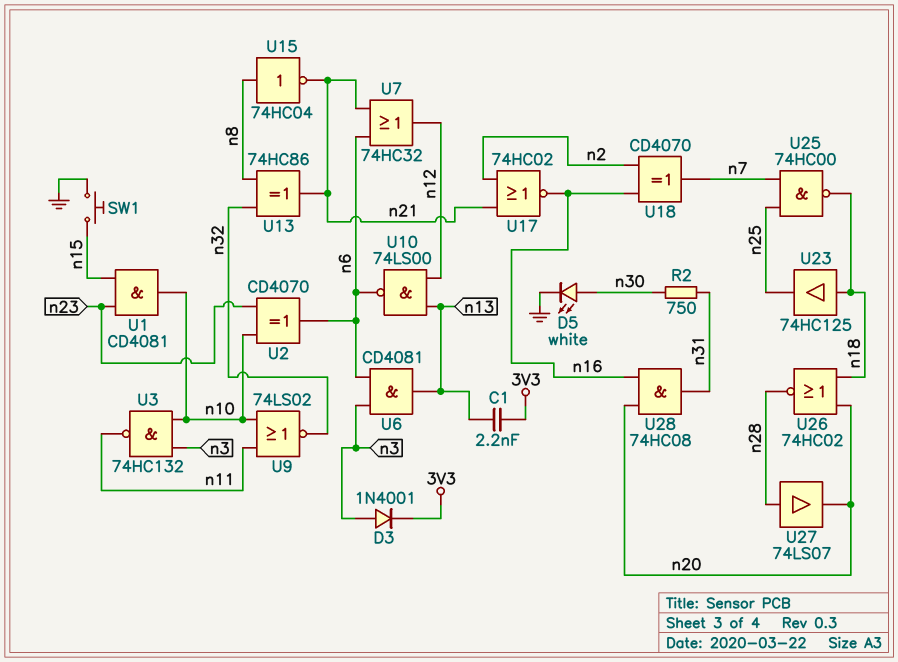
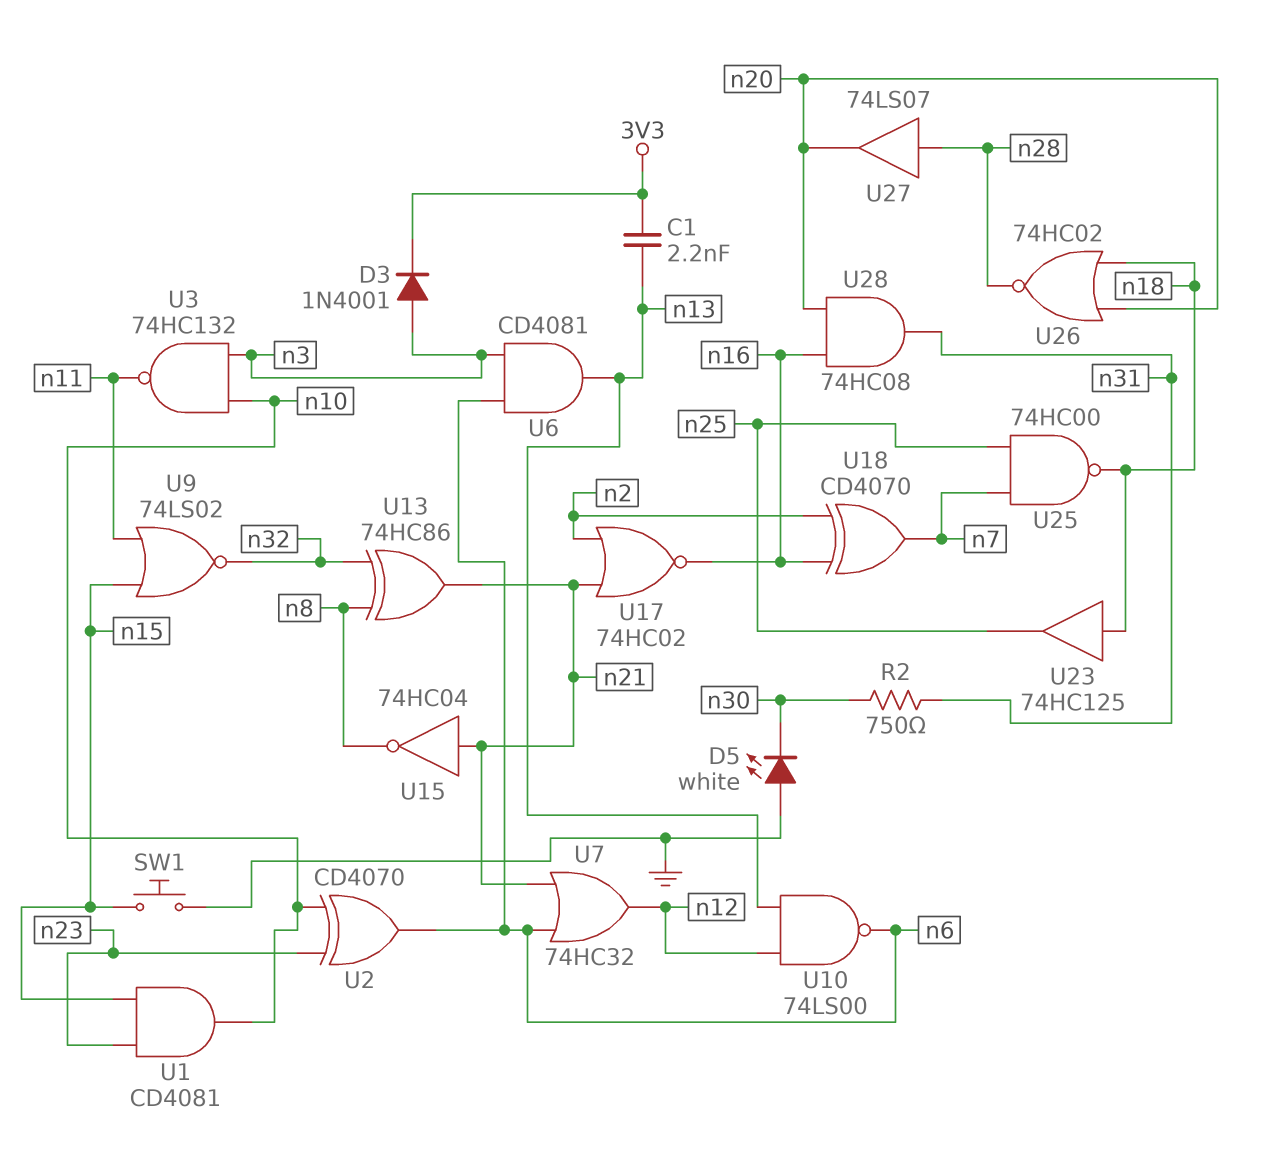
D5: LED white (A n30, K GND) -> LED white (A GND, K n30)
U9: NOR 74LS02 (in n10, in n11, out n32) -> NOR 74LS02 (in n11, in n15, out n32)
U15: NOT 74HC04 (in n8, out n21) -> NOT 74HC04 (in n21, out n8)

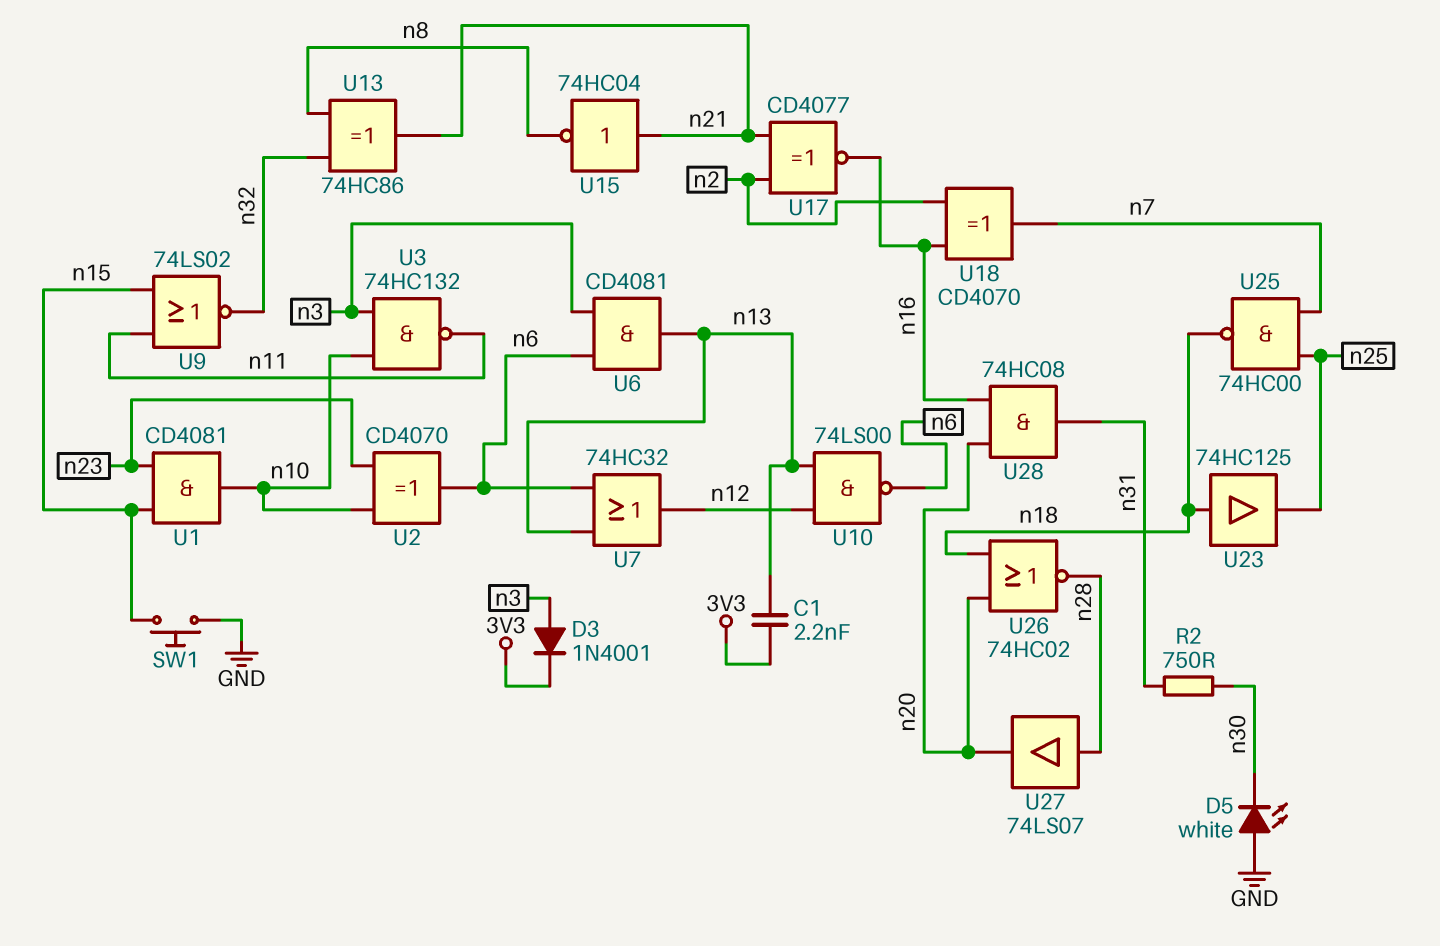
U7: OR 74HC32 (in n6, in n21, out n12) -> OR 74HC32 (in n6, in n13, out n12)
U17: NOR 74HC02 (in n2, in n21, out n16) -> XNOR CD4077 (in n2, in n21, out n16)

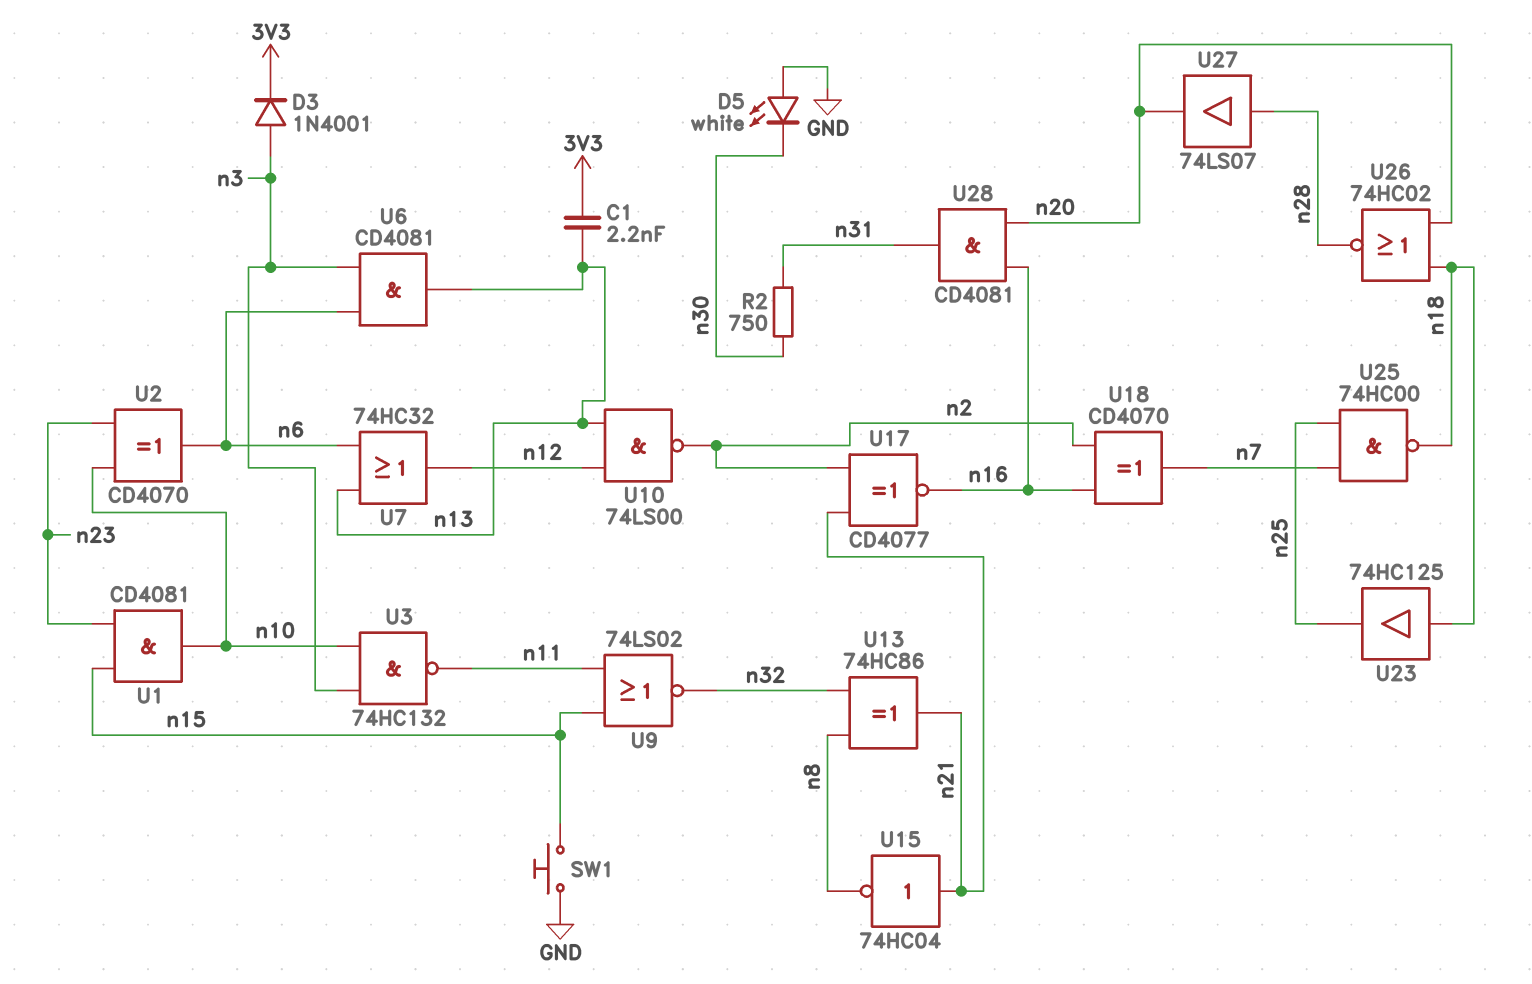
U10: NAND 74LS00 (in n12, in n13, out n6) -> NAND 74LS00 (in n12, in n13, out n2)
U28: AND 74HC08 (in n16, in n20, out n31) -> AND CD4081 (in n16, in n20, out n31)

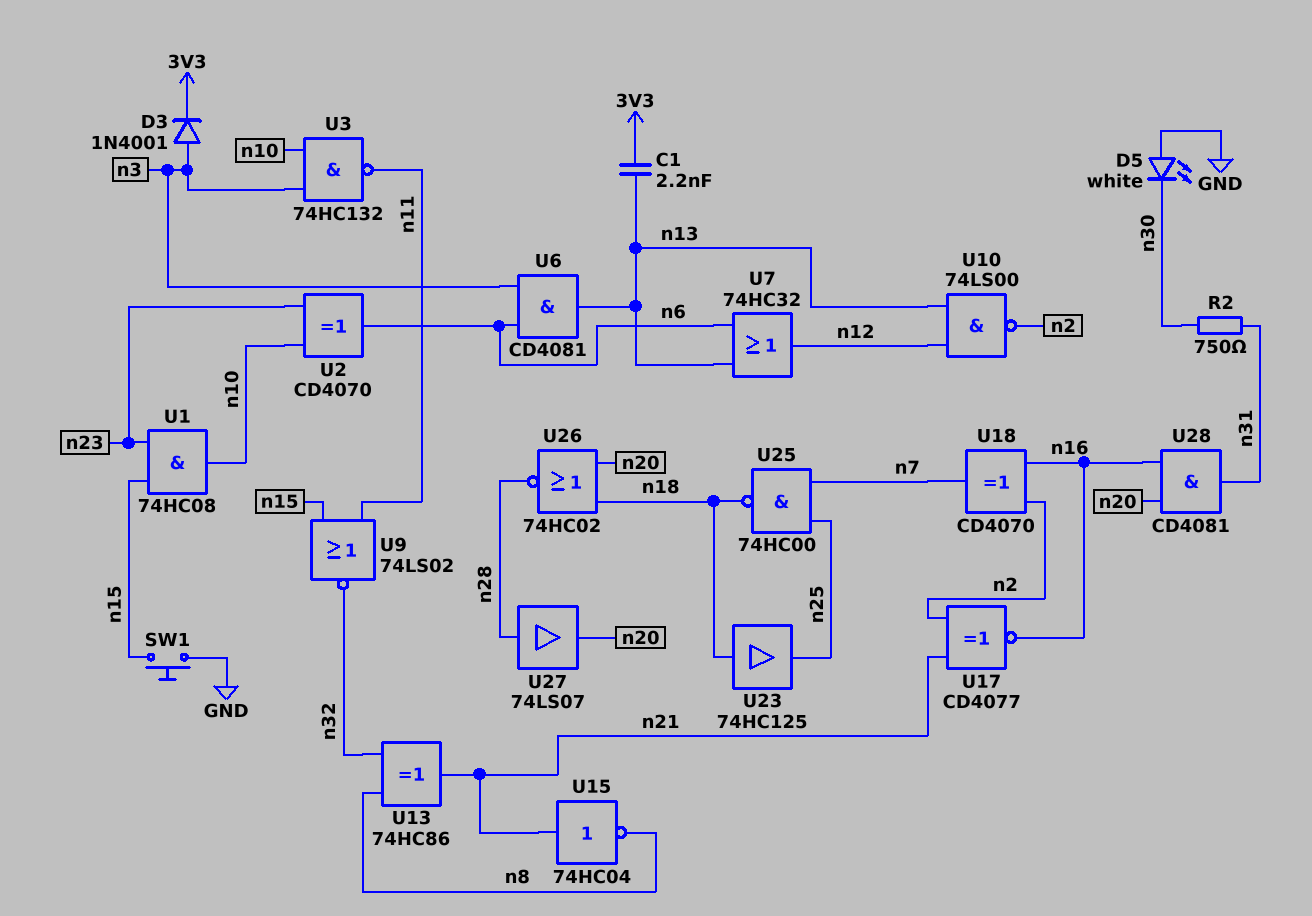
U1: AND CD4081 (in n15, in n23, out n10) -> AND 74HC08 (in n15, in n23, out n10)

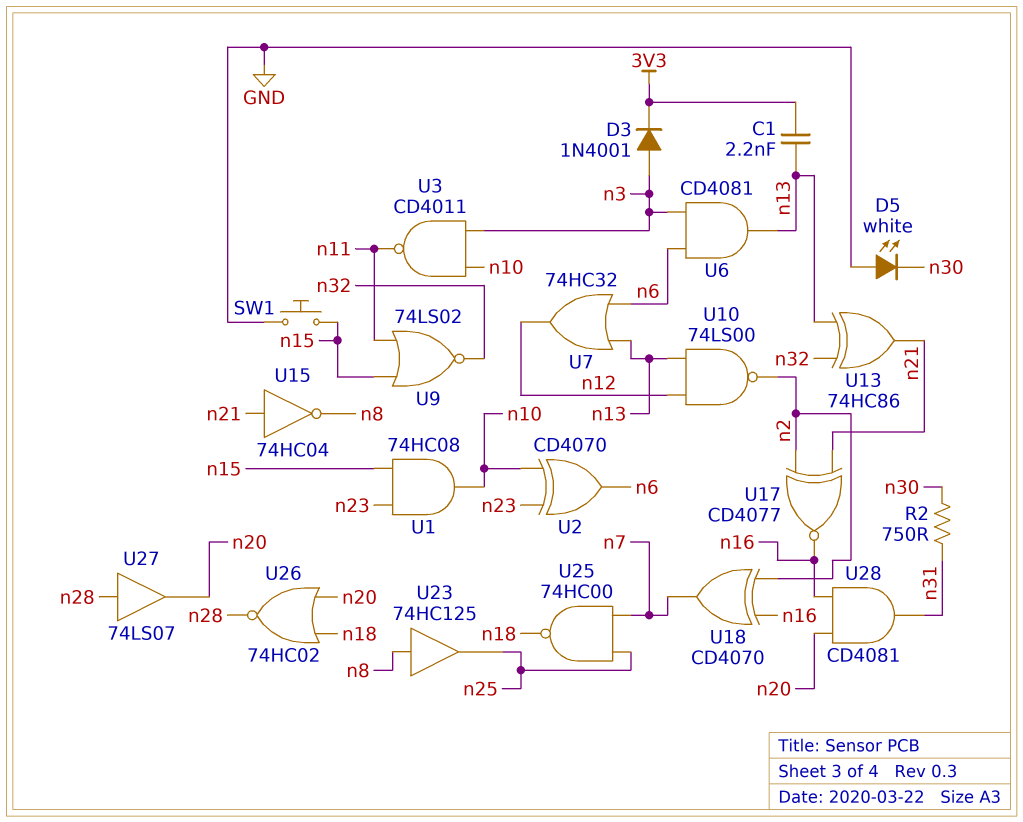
U3: NAND 74HC132 (in n3, in n10, out n11) -> NAND CD4011 (in n3, in n10, out n11)
U13: XOR 74HC86 (in n8, in n32, out n21) -> XOR 74HC86 (in n13, in n32, out n21)
U23: buffer 74HC125 (in n18, out n25) -> buffer 74HC125 (in n8, out n25)

